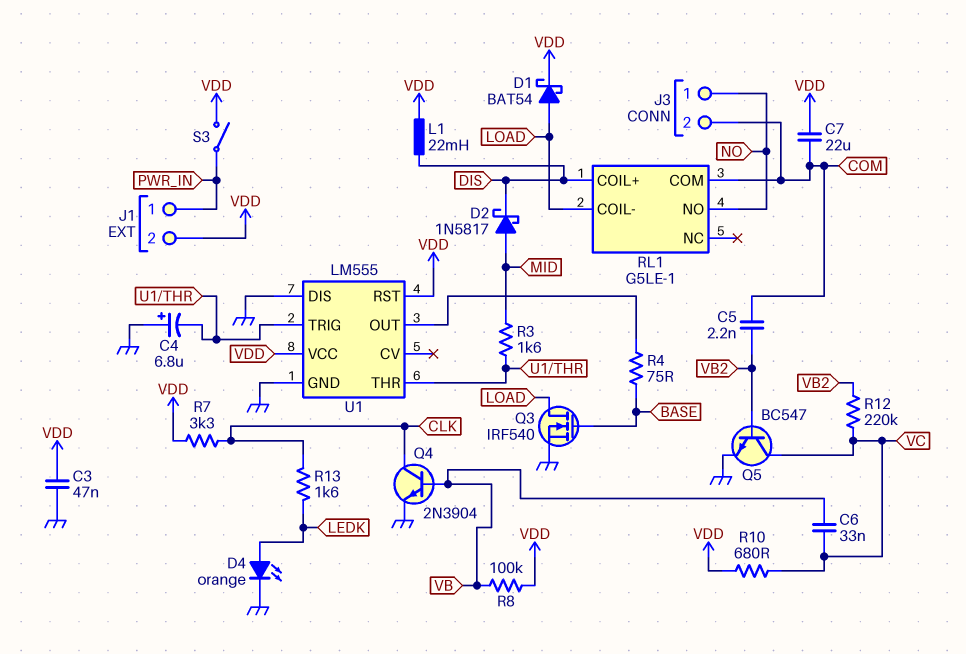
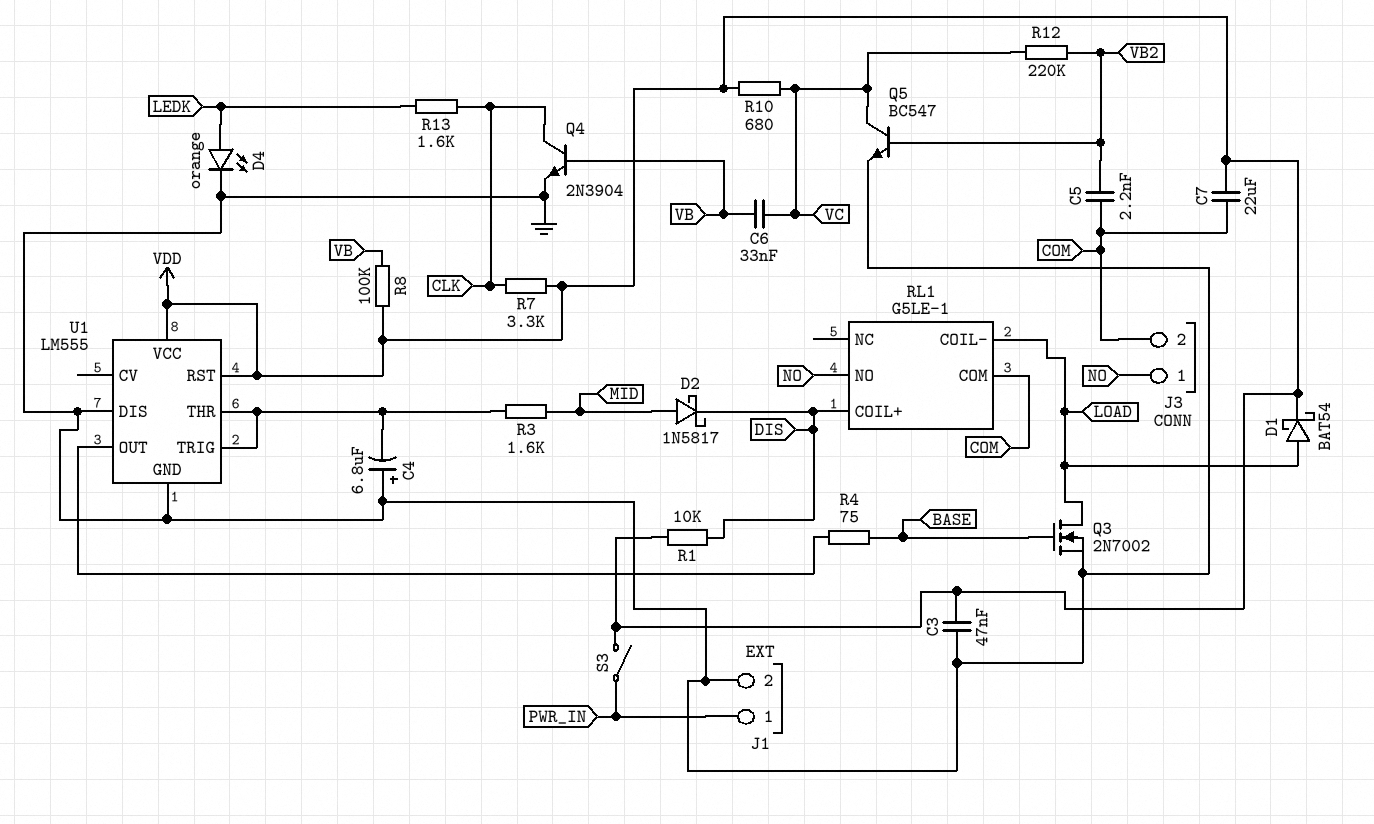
J1 pin 2: VDD -> GND
L1: 22mH (DIS, VDD) -> none
Q3: NMOS IRF540 (G BASE, D LOAD, S GND) -> NMOS 2N7002 (G BASE, D LOAD, S GND)
R1: none -> 10k (DIS, VDD)

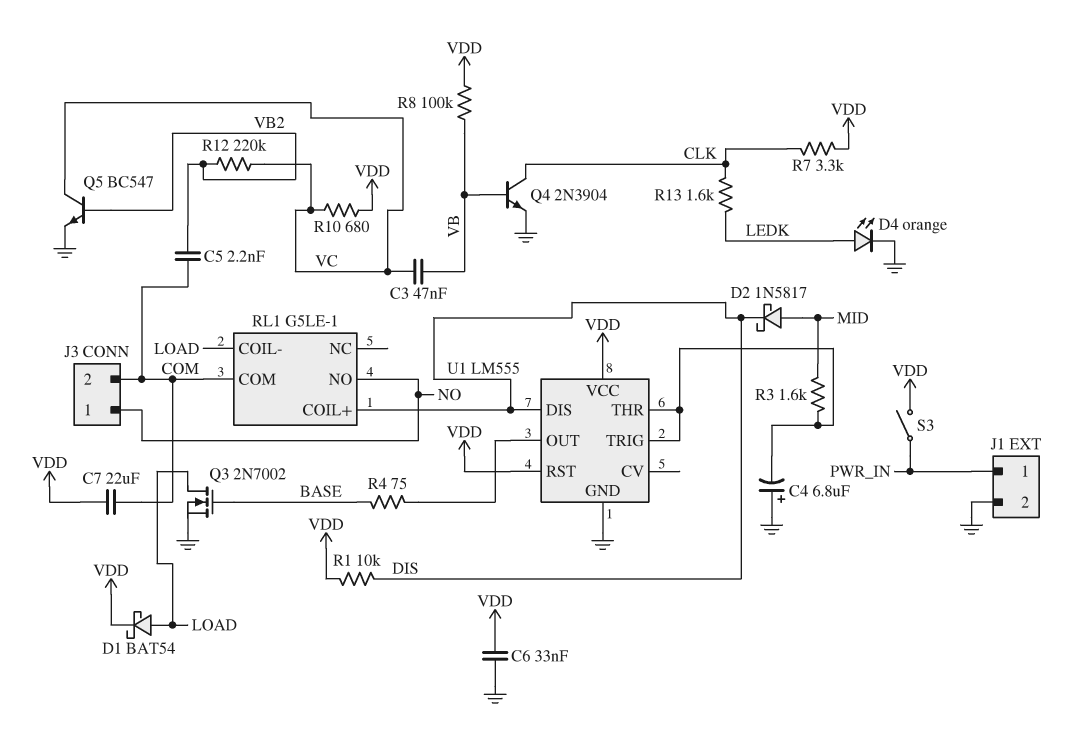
C3: 47nF (GND, VDD) -> 47nF (VB, VC)
C6: 33nF (VB, VC) -> 33nF (GND, VDD)
U1 pin DIS: GND -> DIS

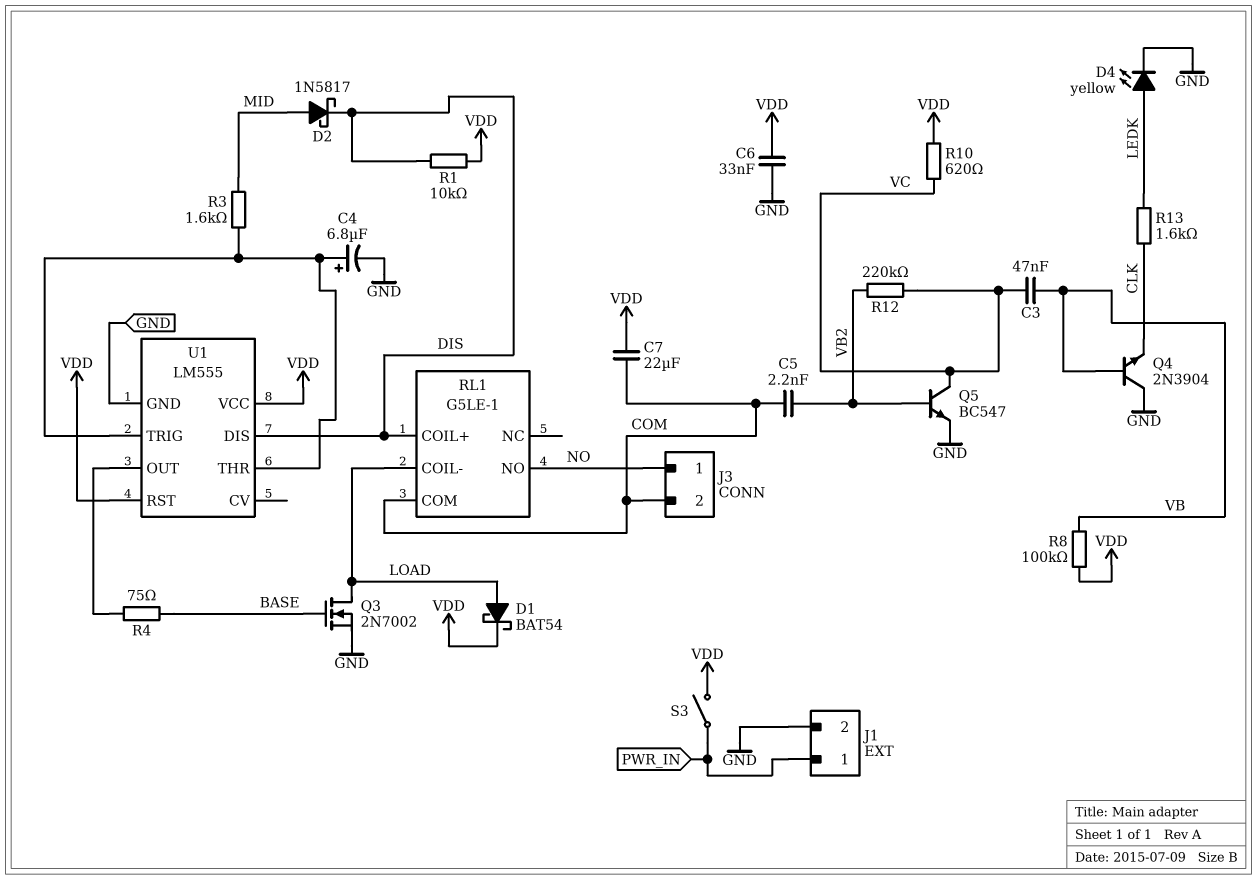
C4: 6.8uF (plus GND, minus U1/THR) -> 6.8uF (plus U1/THR, minus GND)
D4: LED orange (A LEDK, K GND) -> LED yellow (A LEDK, K GND)
Q4: NPN 2N3904 (B VB, C CLK, E GND) -> NPN 2N3904 (B VB, C GND, E CLK)
R7: 3.3k (CLK, VDD) -> none
R10: 680 (VC, VDD) -> 620 (VC, VDD)

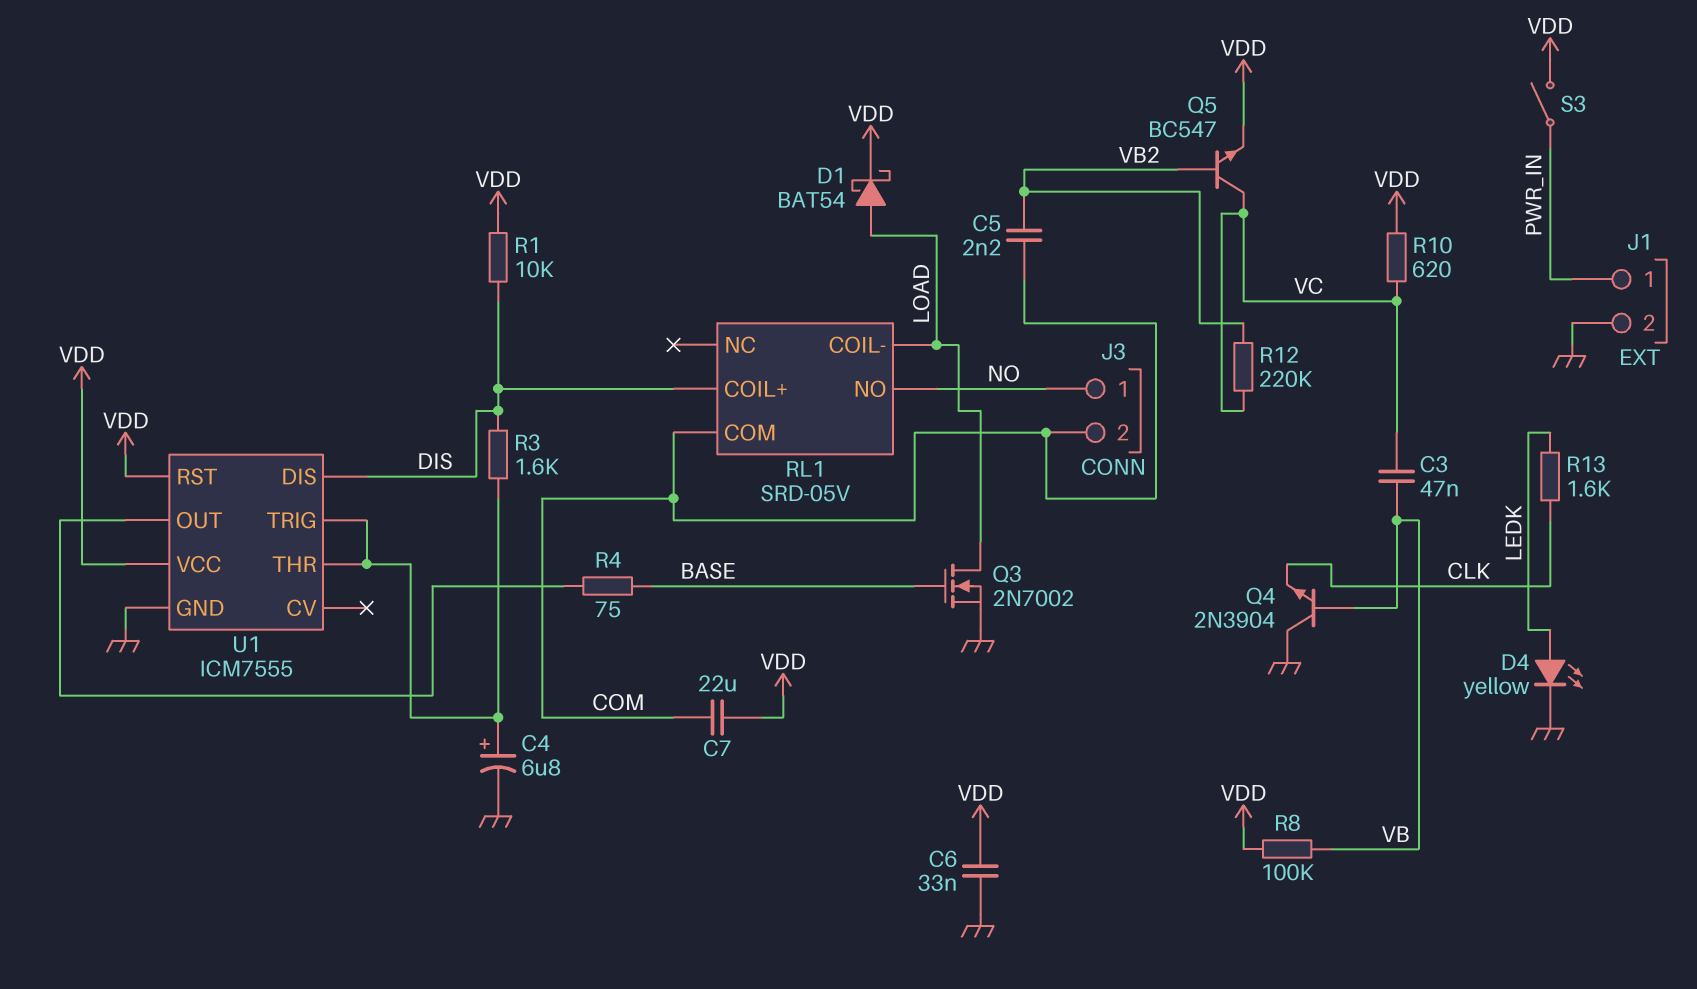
D2: schottky 1N5817 (A MID, K DIS) -> none
Q5: NPN BC547 (B VB2, C VC, E GND) -> NPN BC547 (B VB2, C VC, E VDD)
R3: 1.6k (MID, U1/THR) -> 1.6k (DIS, U1/THR)
RL1: G5LE-1 -> SRD-05V
U1: LM555 -> ICM7555

